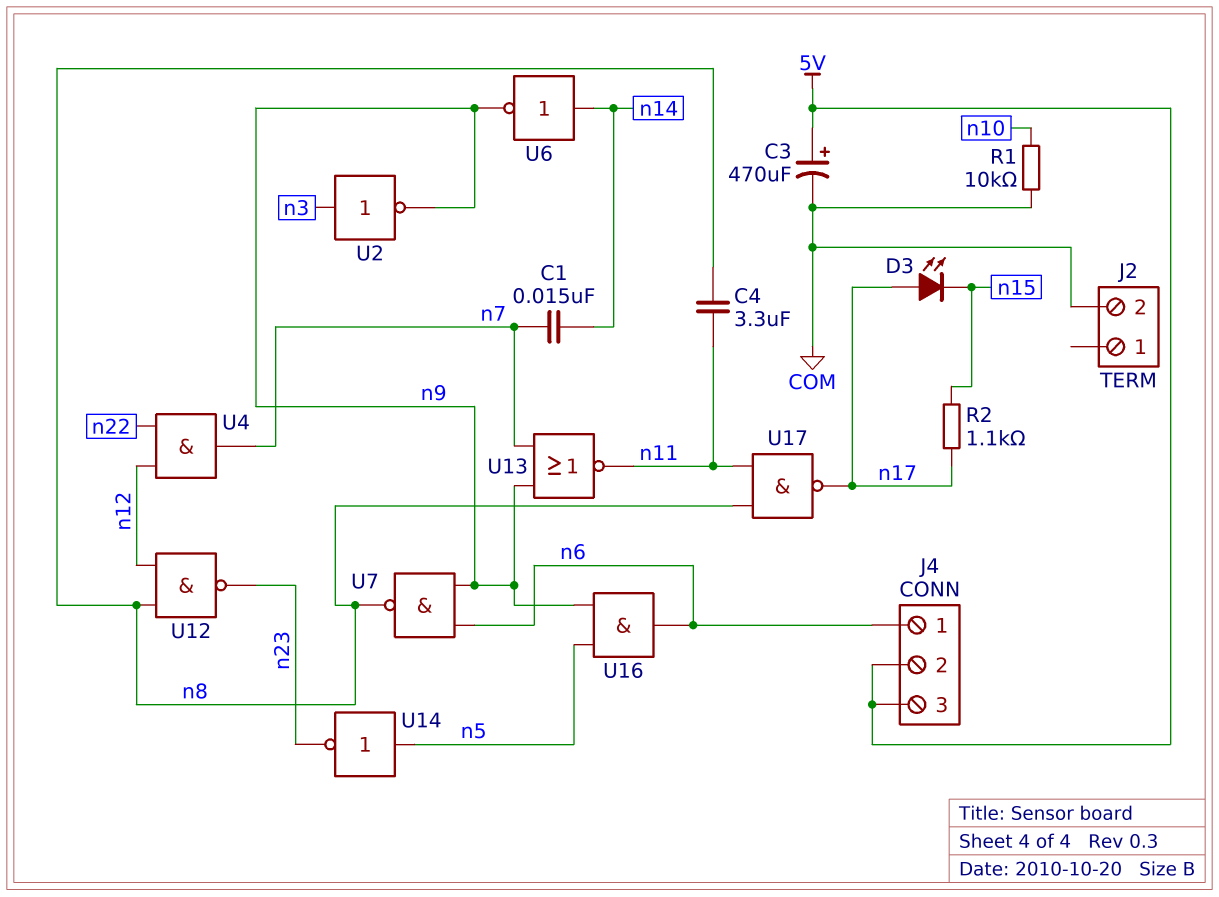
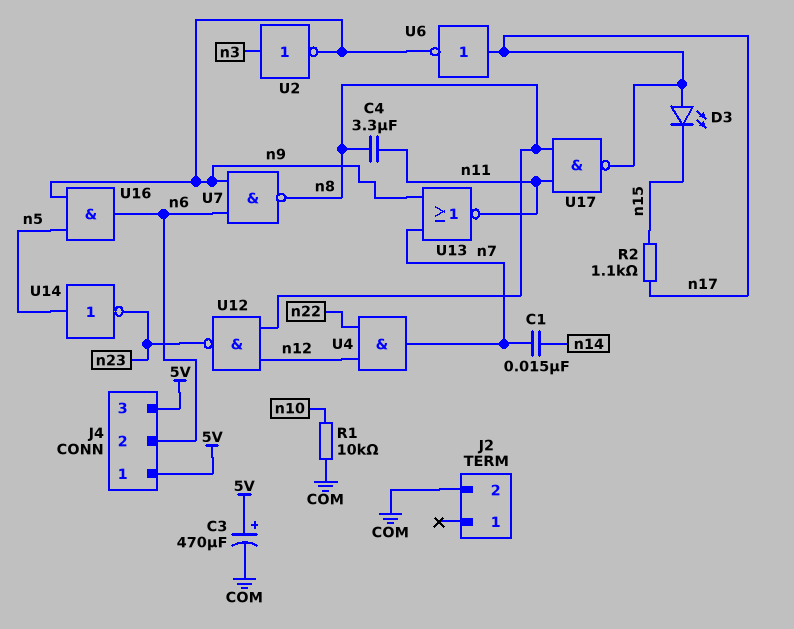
J4 pin 1: n6 -> 5V
J4 pin 2: 5V -> n6
U6: NOT (in n14, out n9) -> NOT (in n17, out n9)

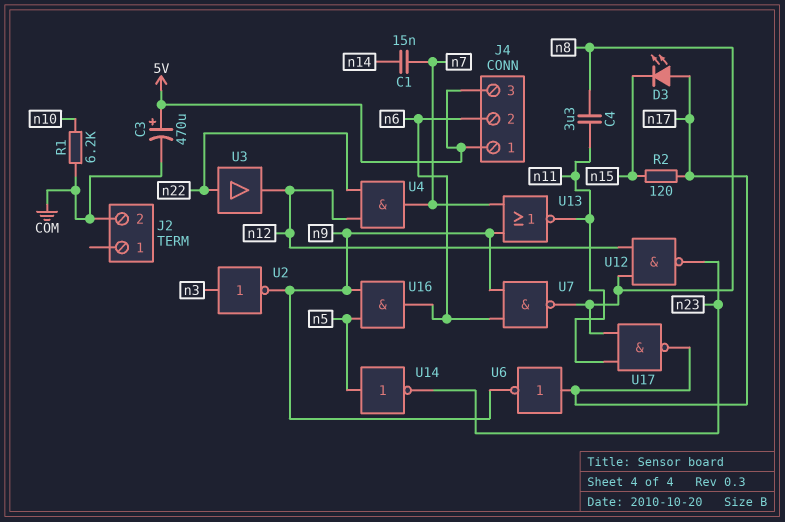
R1: 10k (COM, n10) -> 6.2k (COM, n10)
R2: 1.1k (n15, n17) -> 120 (n15, n17)
U3: none -> buffer (in n22, out n12)

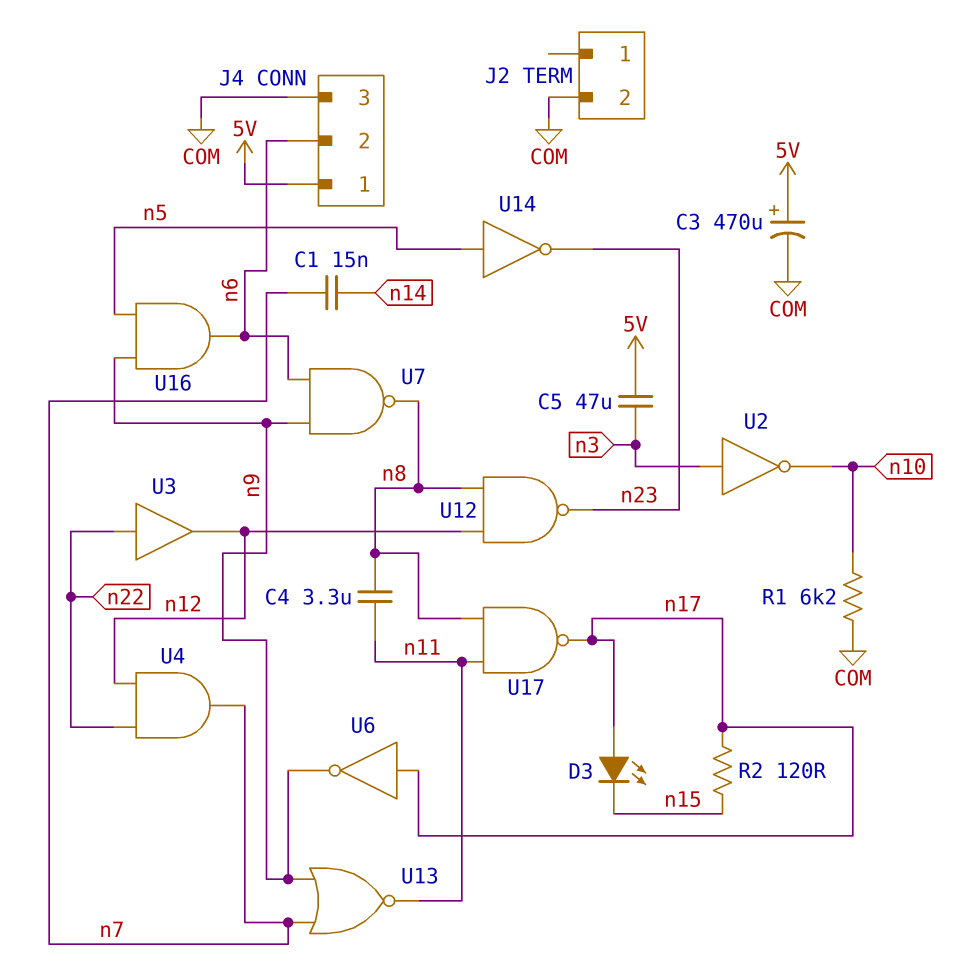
C5: none -> 47uF (5V, n3)
J4 pin 3: 5V -> COM
U2: NOT (in n3, out n9) -> NOT (in n3, out n10)

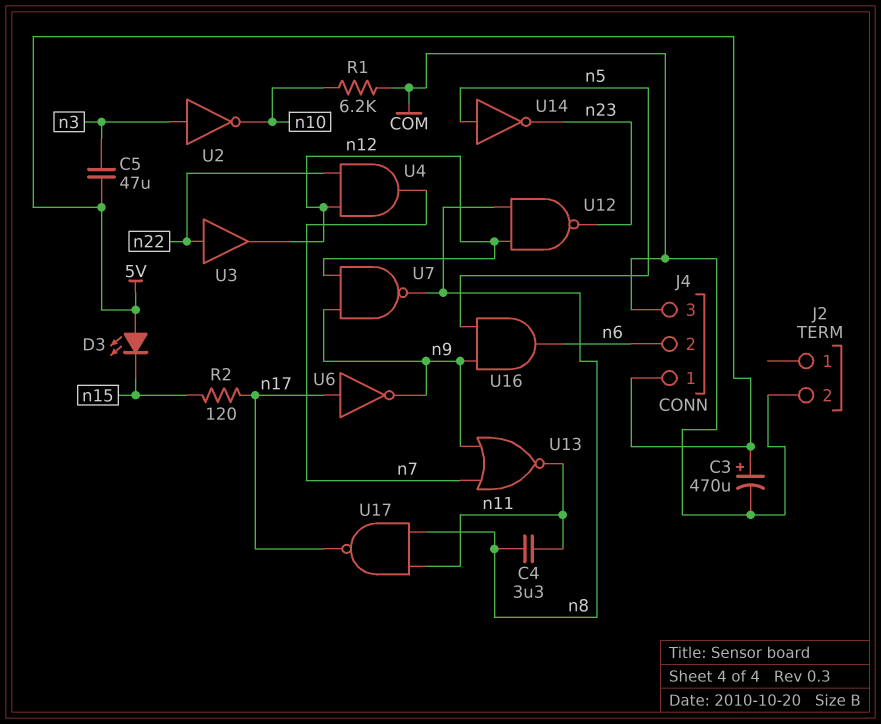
C1: 15nF (n7, n14) -> none
D3: LED (A n17, K n15) -> LED (A 5V, K n15)
U7: NAND (in n6, in n9, out n8) -> NAND (in n9, in n12, out n8)

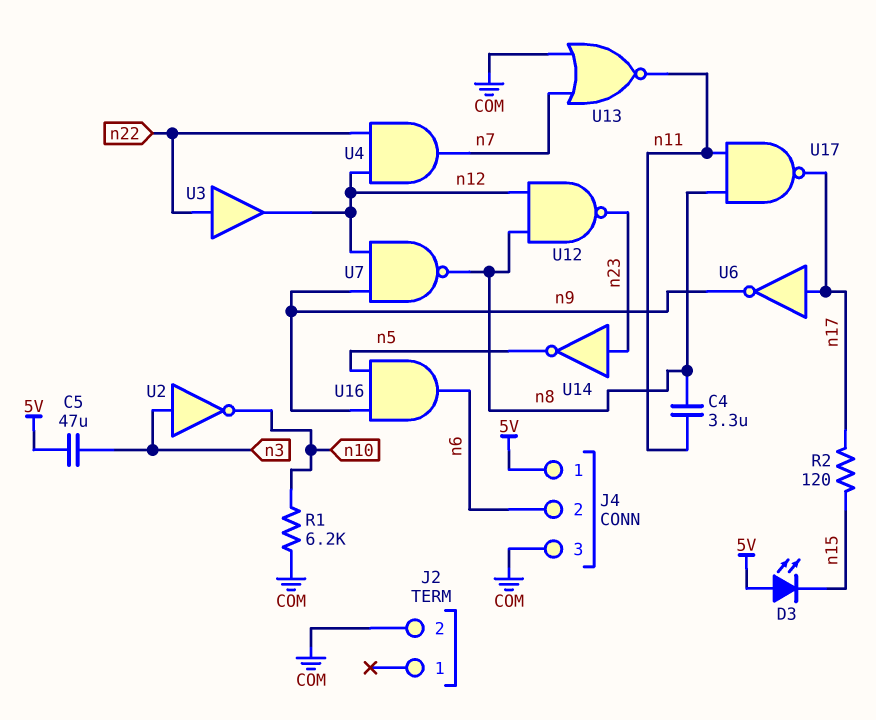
C3: 470uF (plus 5V, minus COM) -> none
U13: NOR (in n7, in n9, out n11) -> NOR (in COM, in n7, out n11)
U14: NOT (in n5, out n23) -> NOT (in n23, out n5)

